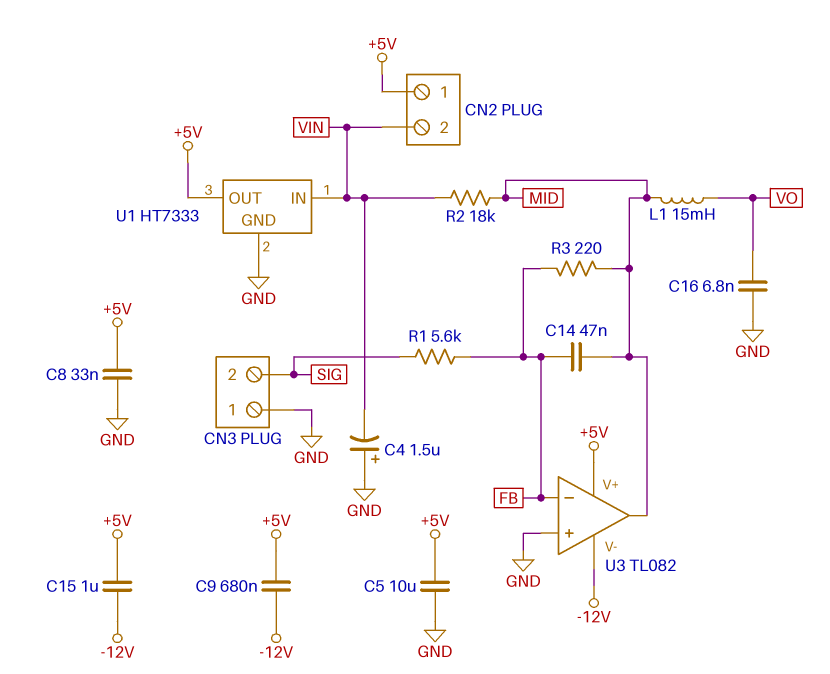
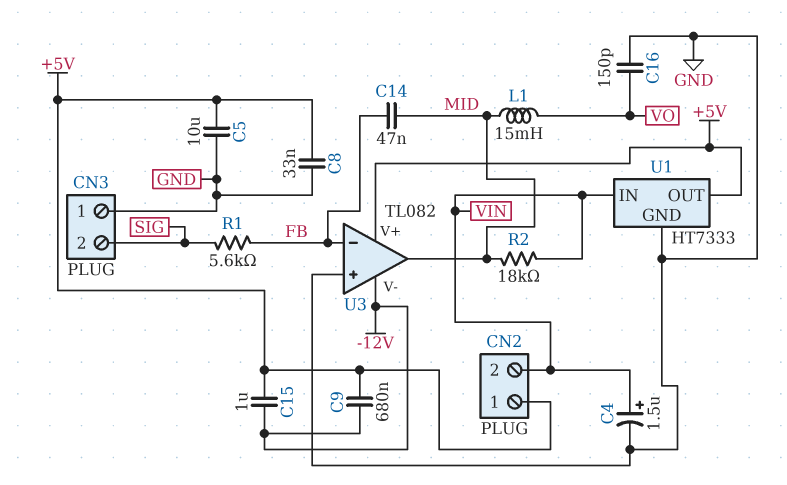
C4: 1.5uF (plus GND, minus VIN) -> 1.5uF (plus VIN, minus GND)
C16: 6.8nF (GND, VO) -> 150pF (GND, VO)
R3: 220 (FB, MID) -> none

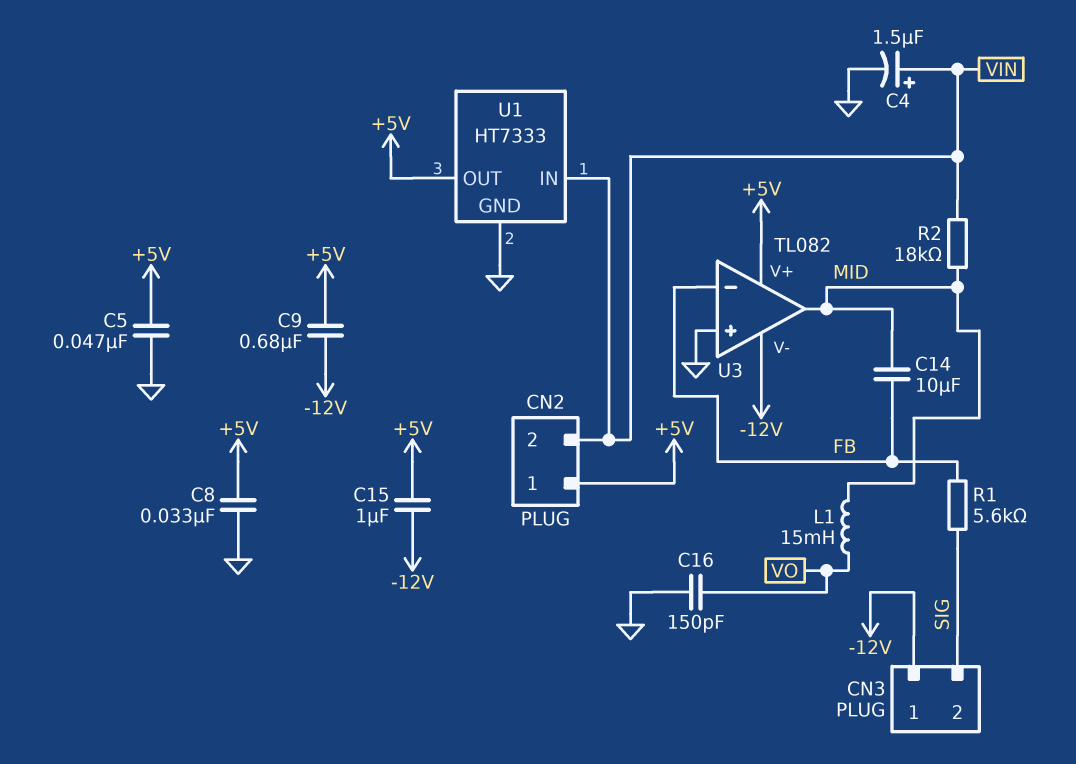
C5: 10uF (+5V, GND) -> 47nF (+5V, GND)
C14: 47nF (FB, MID) -> 10uF (FB, MID)
CN3 pin 1: GND -> -12V

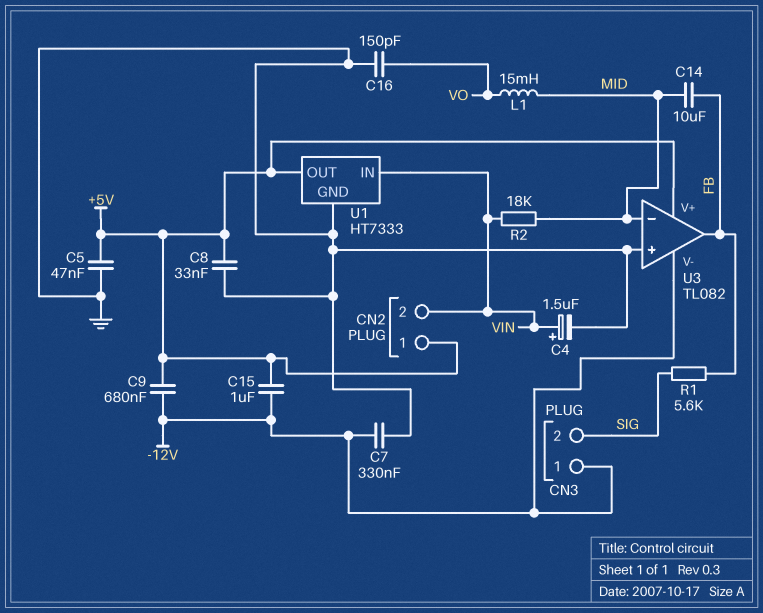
C7: none -> 330nF (-12V, GND)
U3 pin in-: FB -> MID
U3 pin out: MID -> FB

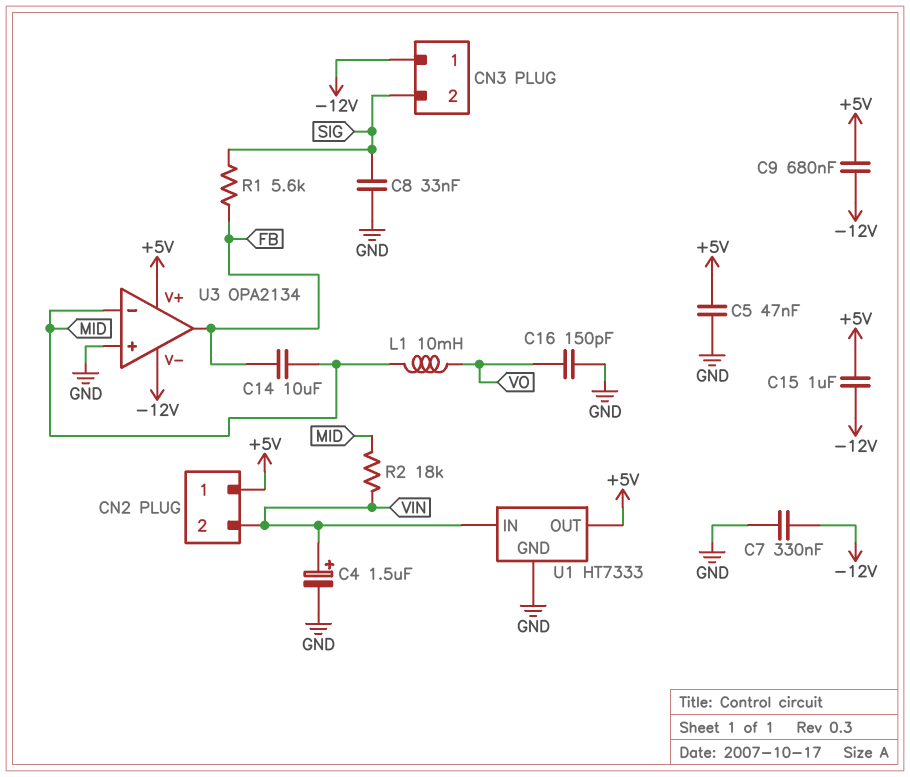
C8: 33nF (+5V, GND) -> 33nF (GND, SIG)
L1: 15mH (MID, VO) -> 10mH (MID, VO)
U3: TL082 -> OPA2134

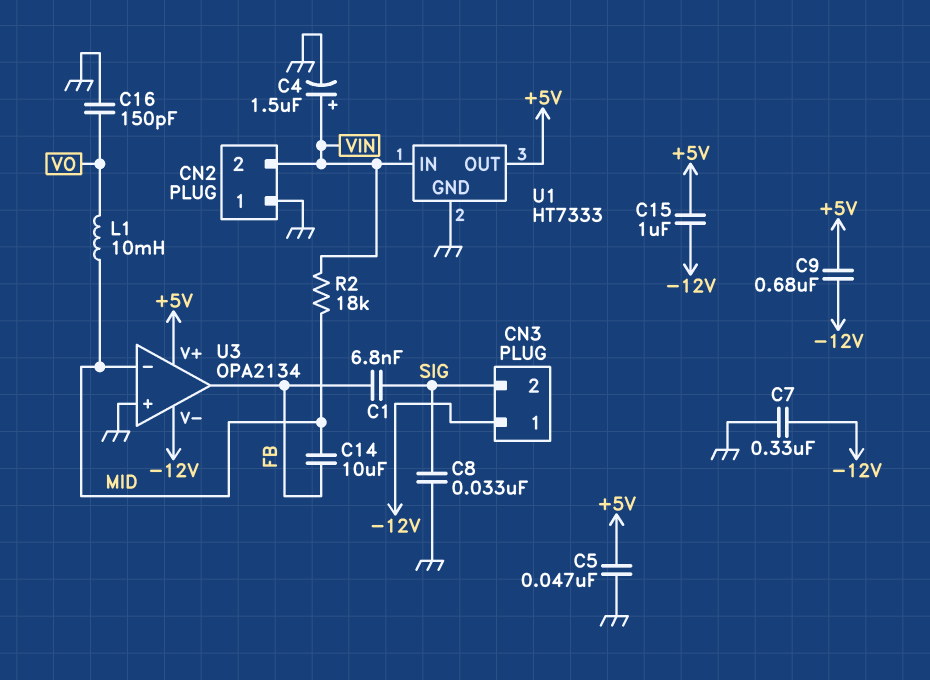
C1: none -> 6.8nF (FB, SIG)
CN2 pin 1: +5V -> GND
R1: 5.6k (FB, SIG) -> none

